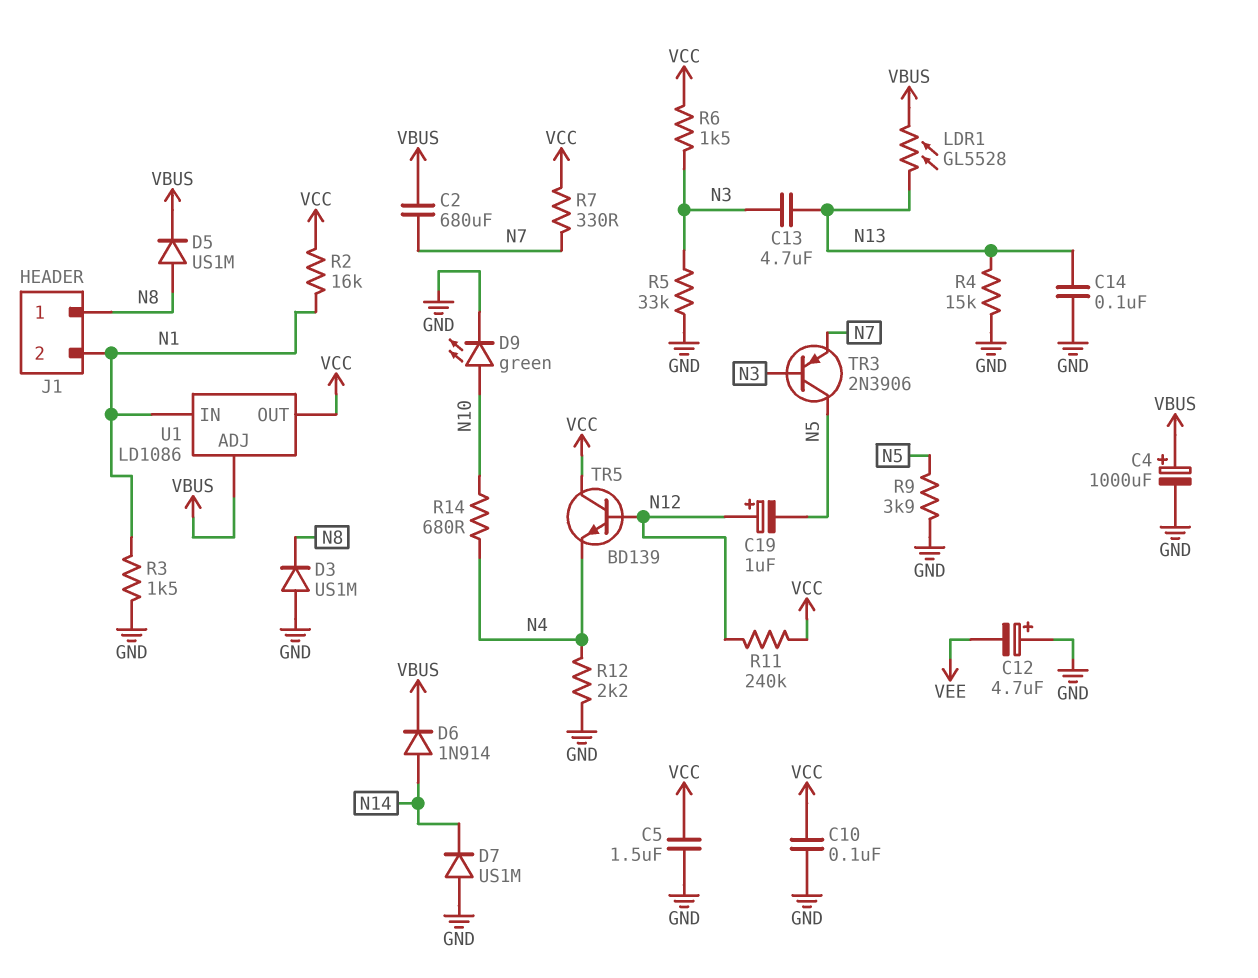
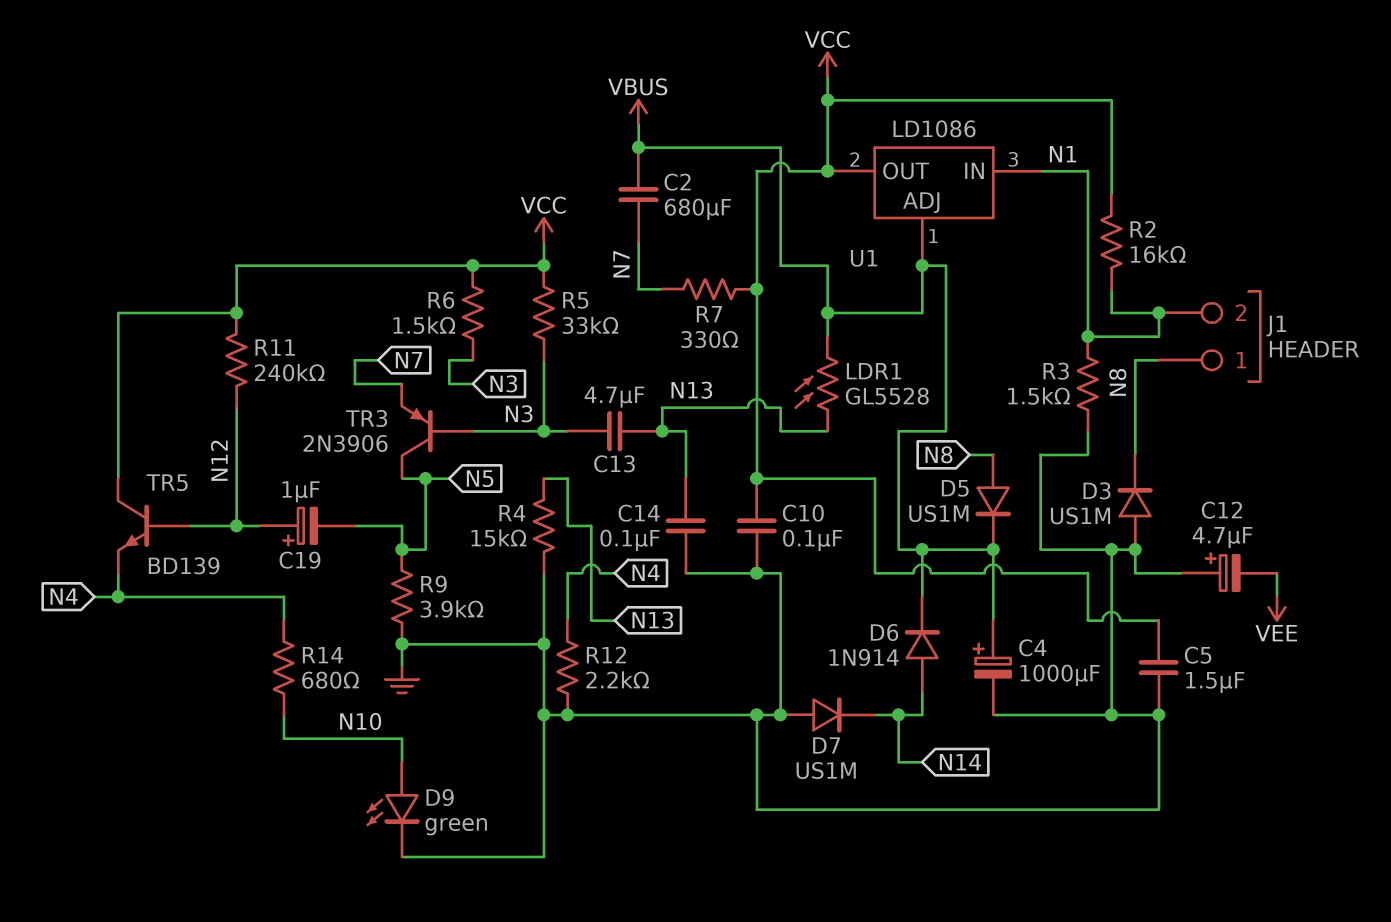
R5: 33k (GND, N3) -> 33k (N3, VCC)

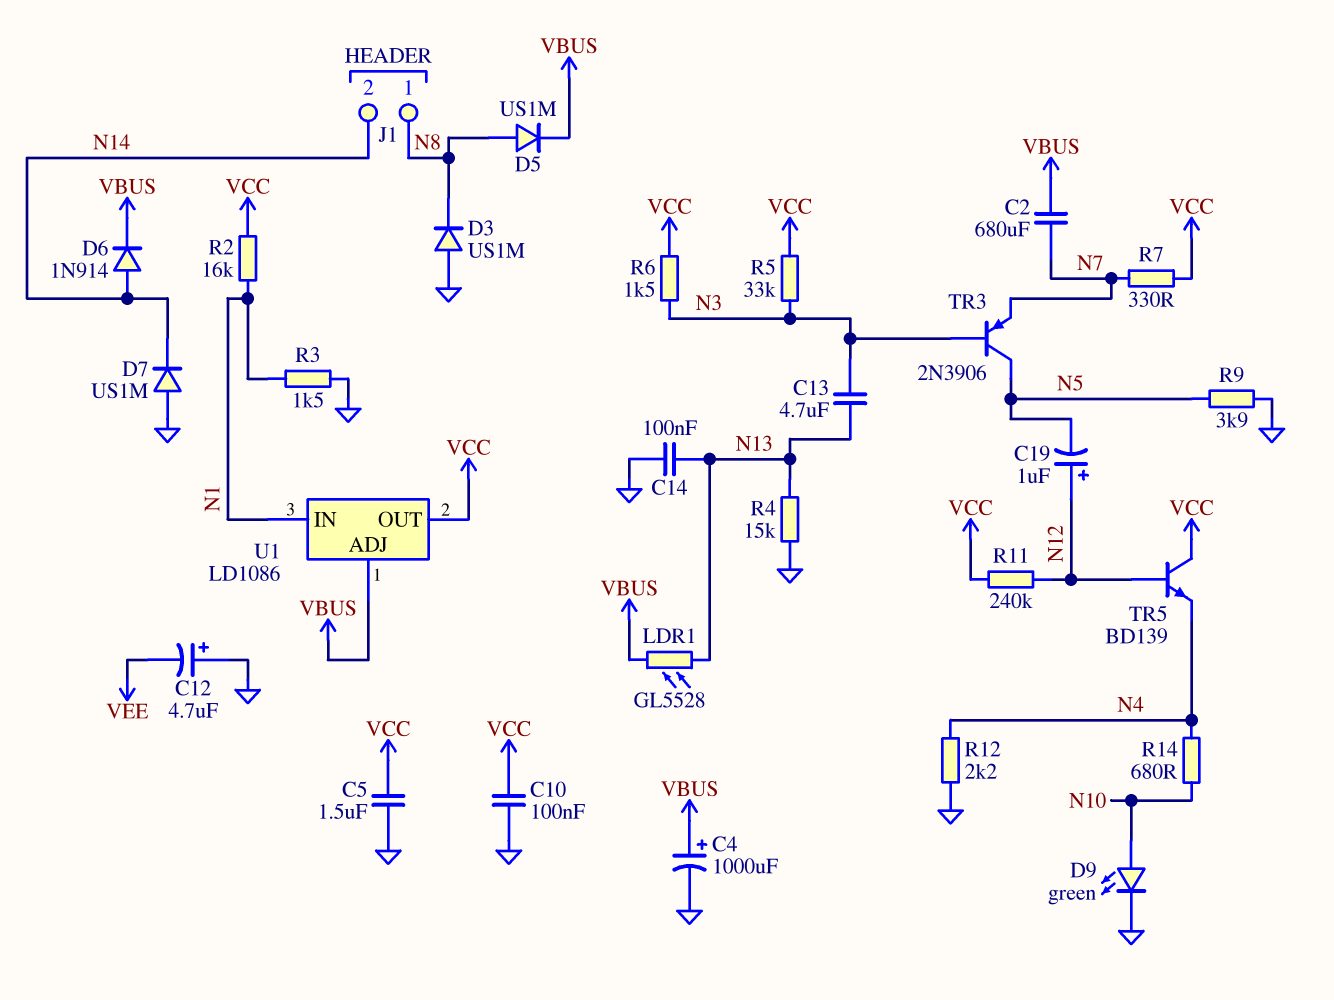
J1 pin 2: N1 -> N14

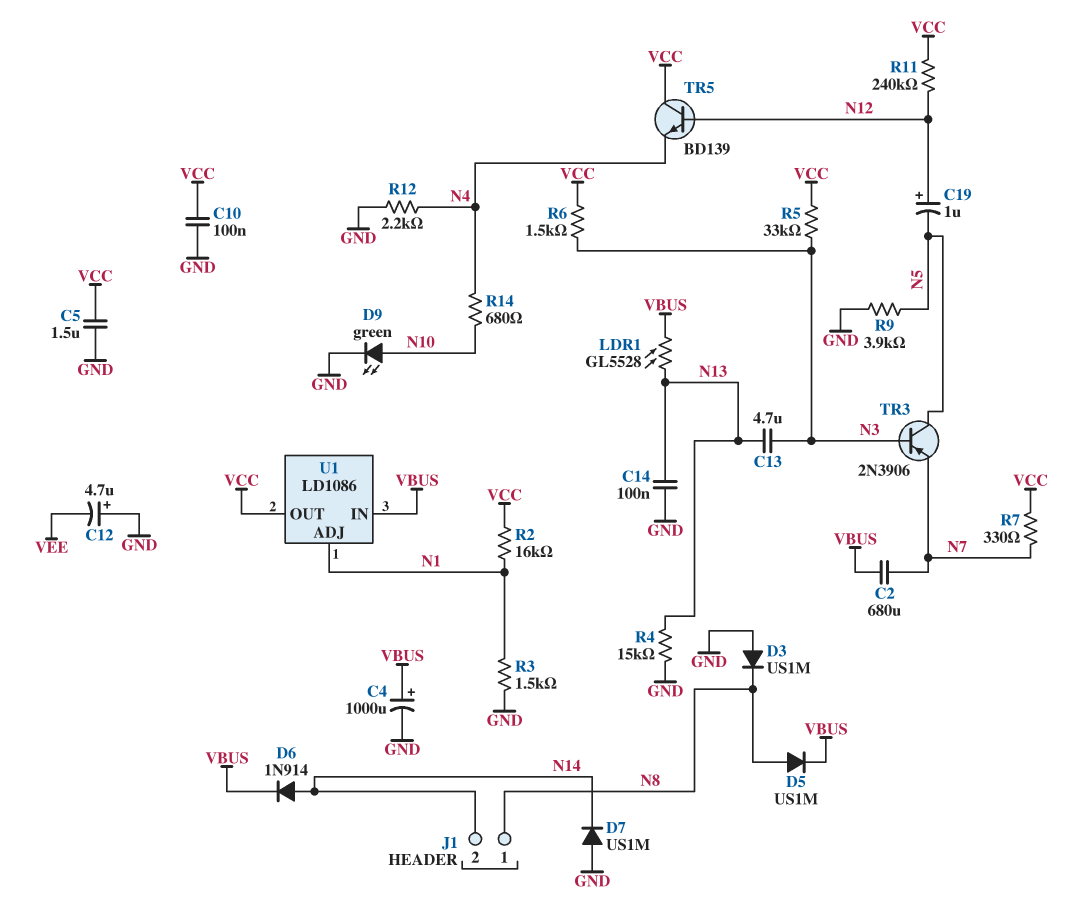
U1 pin ADJ: VBUS -> N1
U1 pin IN: N1 -> VBUS

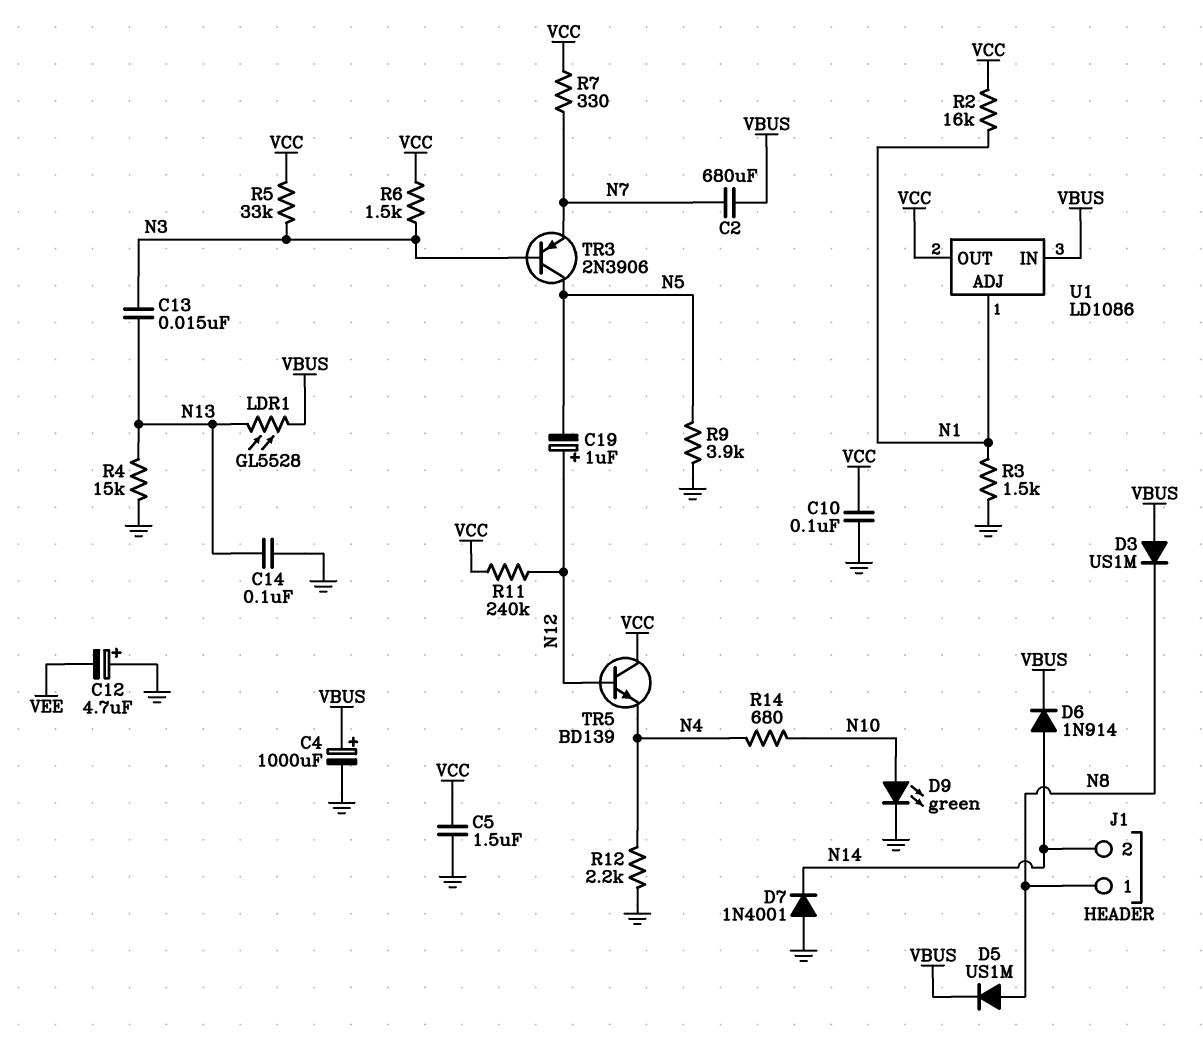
C13: 4.7uF (N3, N13) -> 15nF (N3, N13)
D3: diode US1M (A GND, K N8) -> diode US1M (A VBUS, K N8)
D7: diode US1M (A GND, K N14) -> diode 1N4001 (A GND, K N14)

